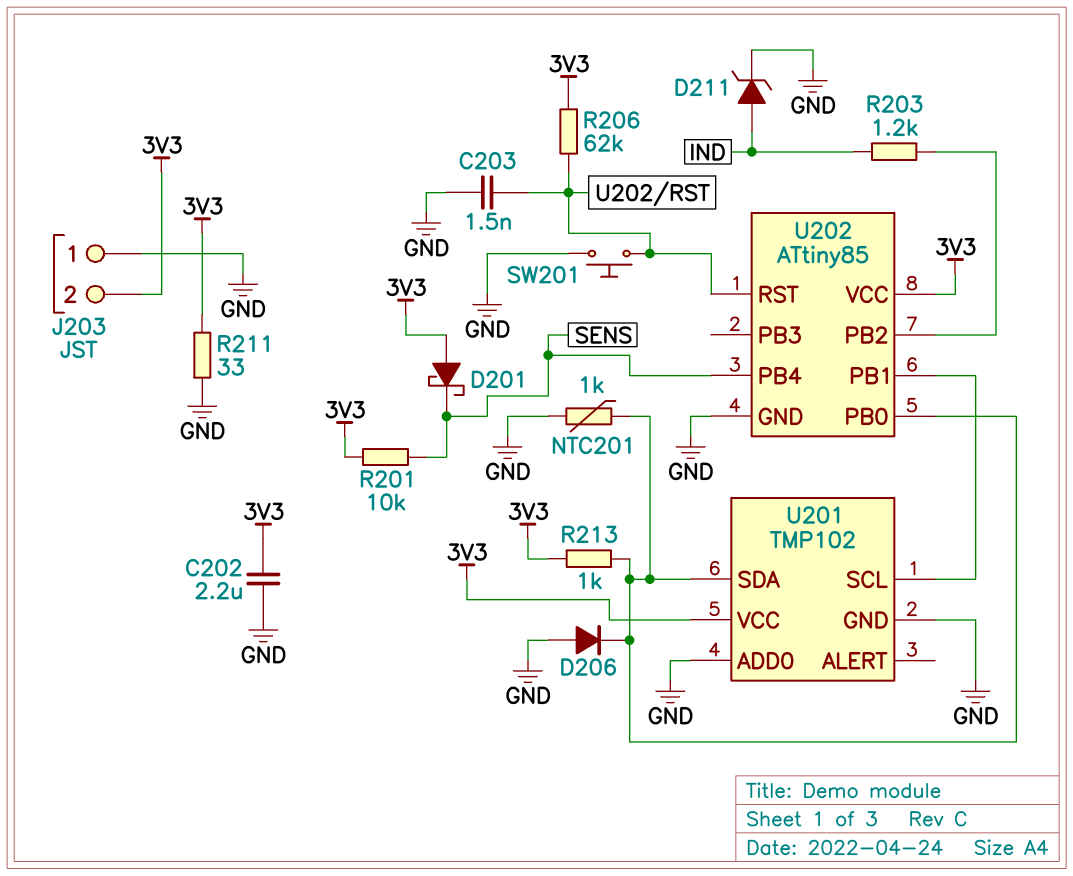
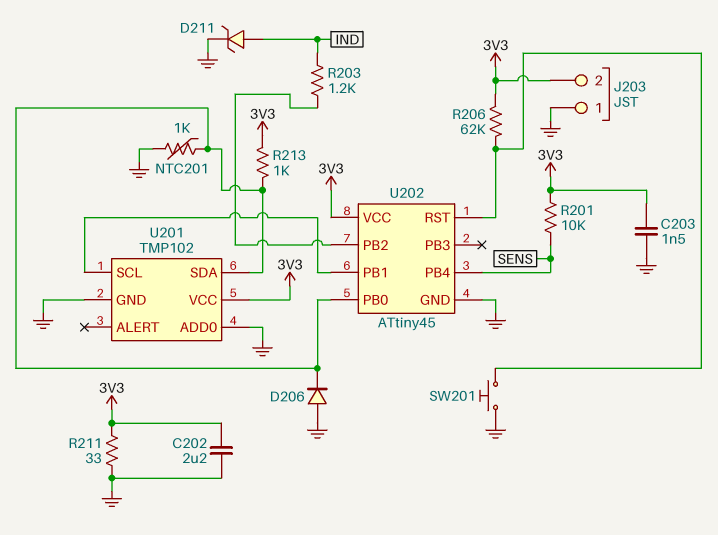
C203: 1.5nF (GND, U202/RST) -> 1.5nF (3V3, GND)
D201: schottky (A 3V3, K SENS) -> none
U202: ATtiny85 -> ATtiny45

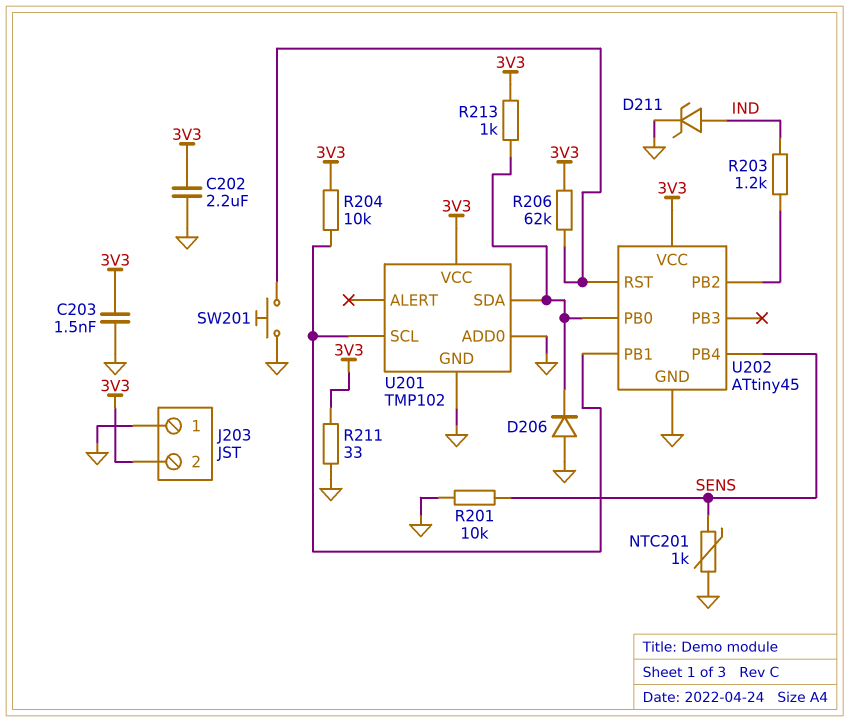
NTC201: 1k (GND, U201/SDA) -> 1k (GND, SENS)
R201: 10k (3V3, SENS) -> 10k (GND, SENS)
R204: none -> 10k (3V3, U201/SCL)

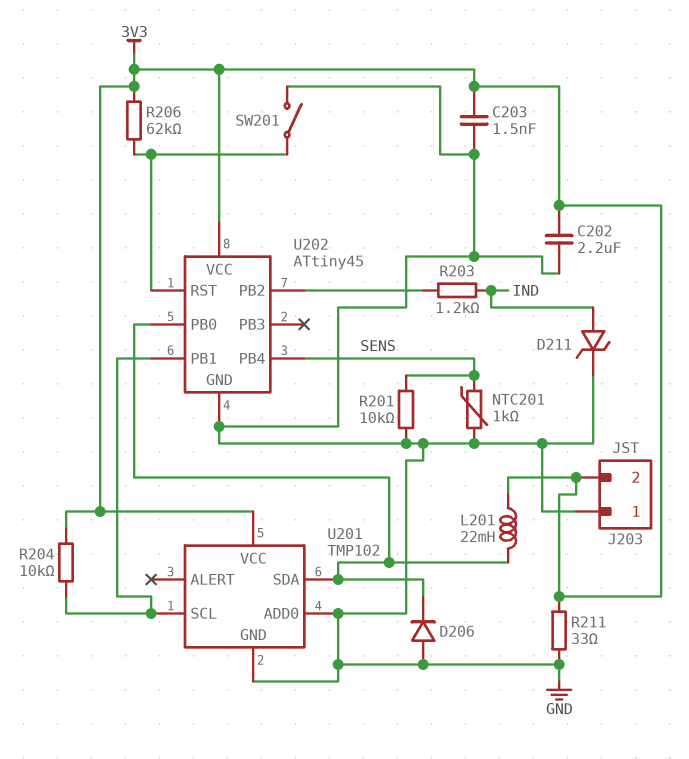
L201: none -> 22mH (3V3, U201/SDA)
R213: 1k (3V3, U201/SDA) -> none
SW201: button (GND, U202/RST) -> switch (GND, U202/RST)

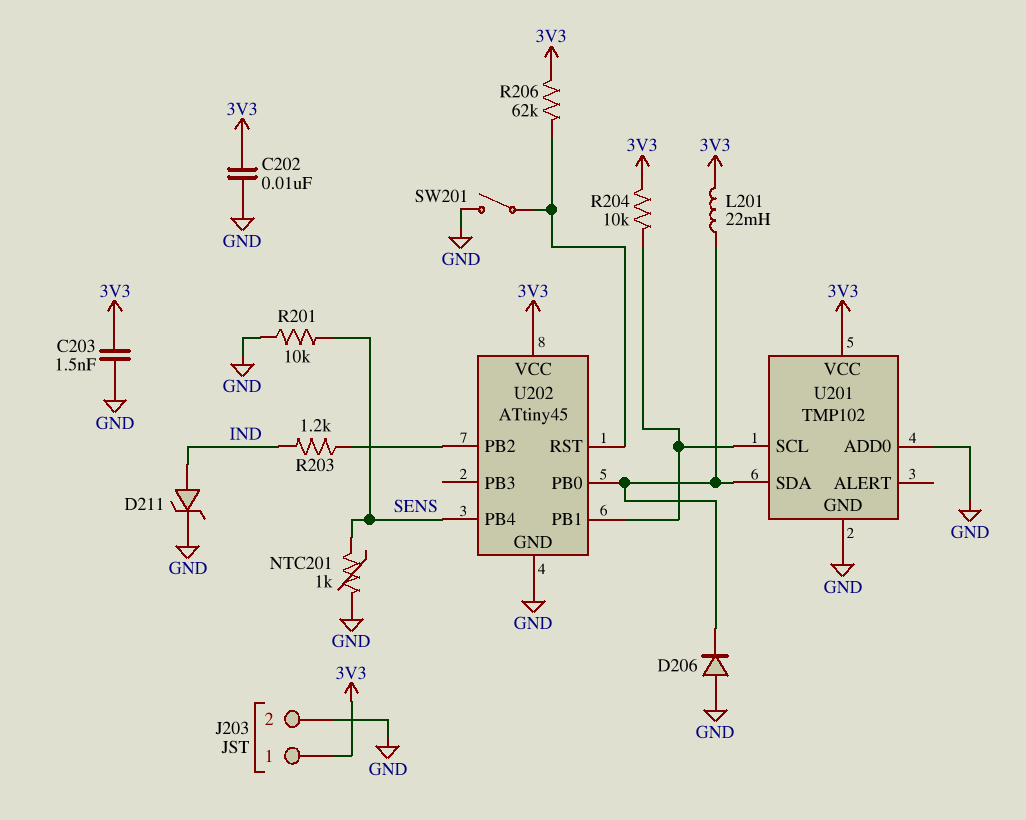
C202: 2.2uF (3V3, GND) -> 10nF (3V3, GND)
J203 pin 1: GND -> 3V3
J203 pin 2: 3V3 -> GND
R211: 33 (3V3, GND) -> none

